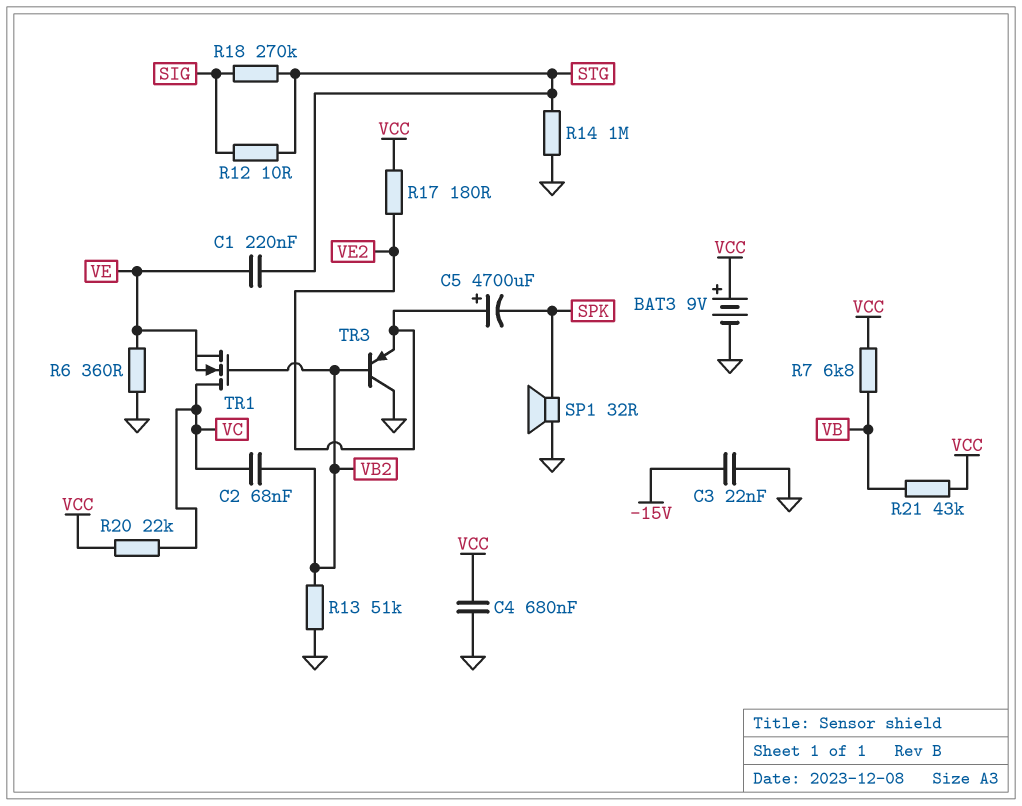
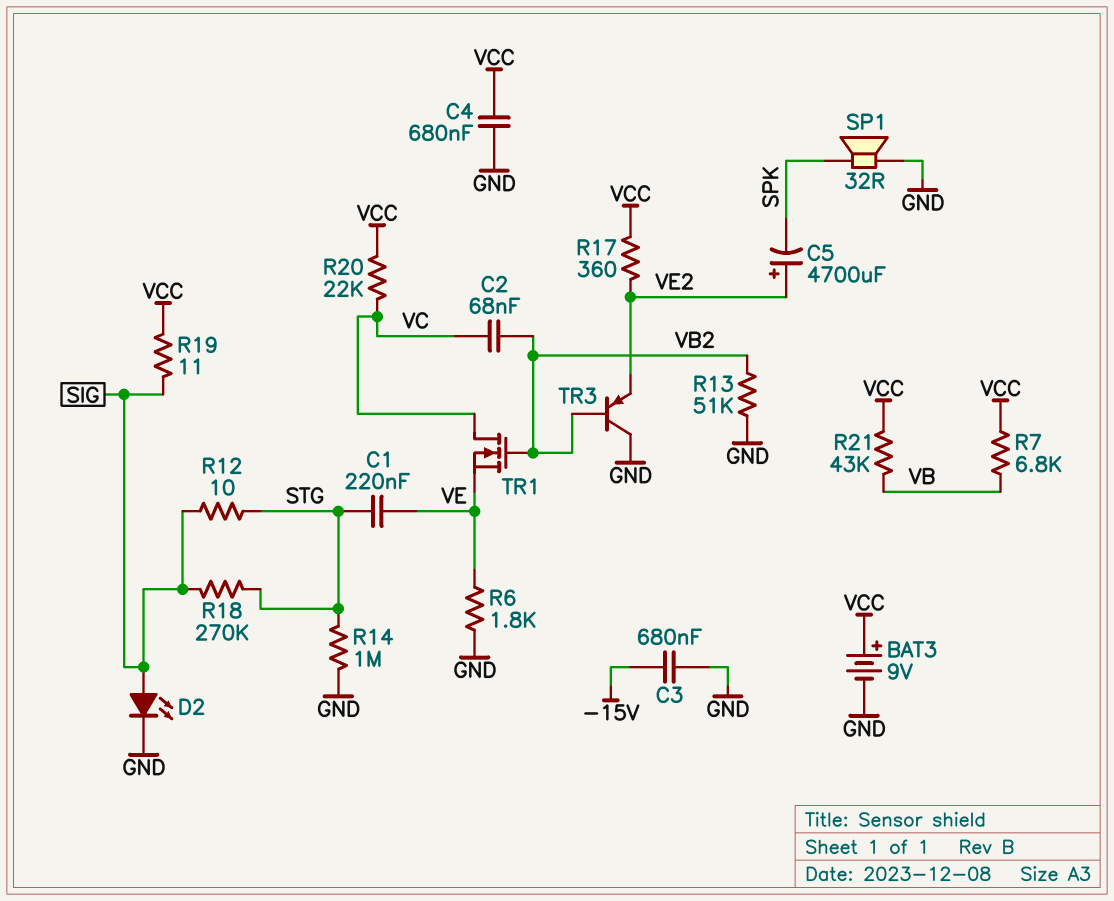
C3: 22nF (-15V, GND) -> 680nF (-15V, GND)
D2: none -> LED (A SIG, K GND)
R6: 360 (GND, VE) -> 1.8k (GND, VE)
R17: 180 (VCC, VE2) -> 360 (VCC, VE2)
R19: none -> 11 (SIG, VCC)

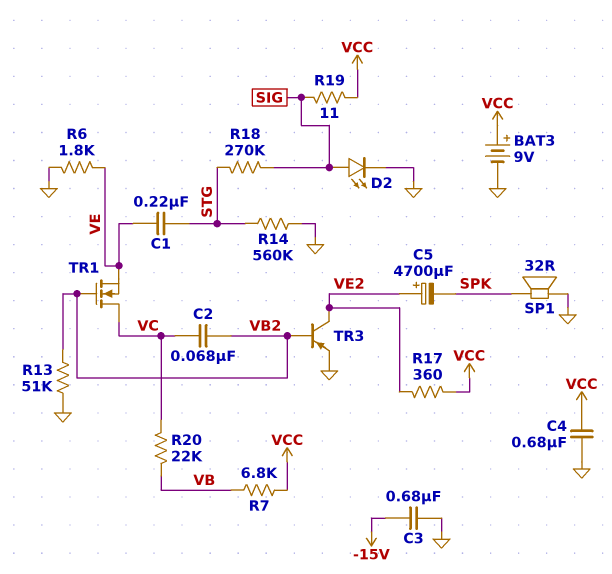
R12: 10 (SIG, STG) -> none
R14: 1M (GND, STG) -> 560k (GND, STG)
R20: 22k (VC, VCC) -> 22k (VB, VC)
R21: 43k (VB, VCC) -> none
TR3: PNP (B VB2, C GND, E VE2) -> PNP (B VB2, C VE2, E GND)

